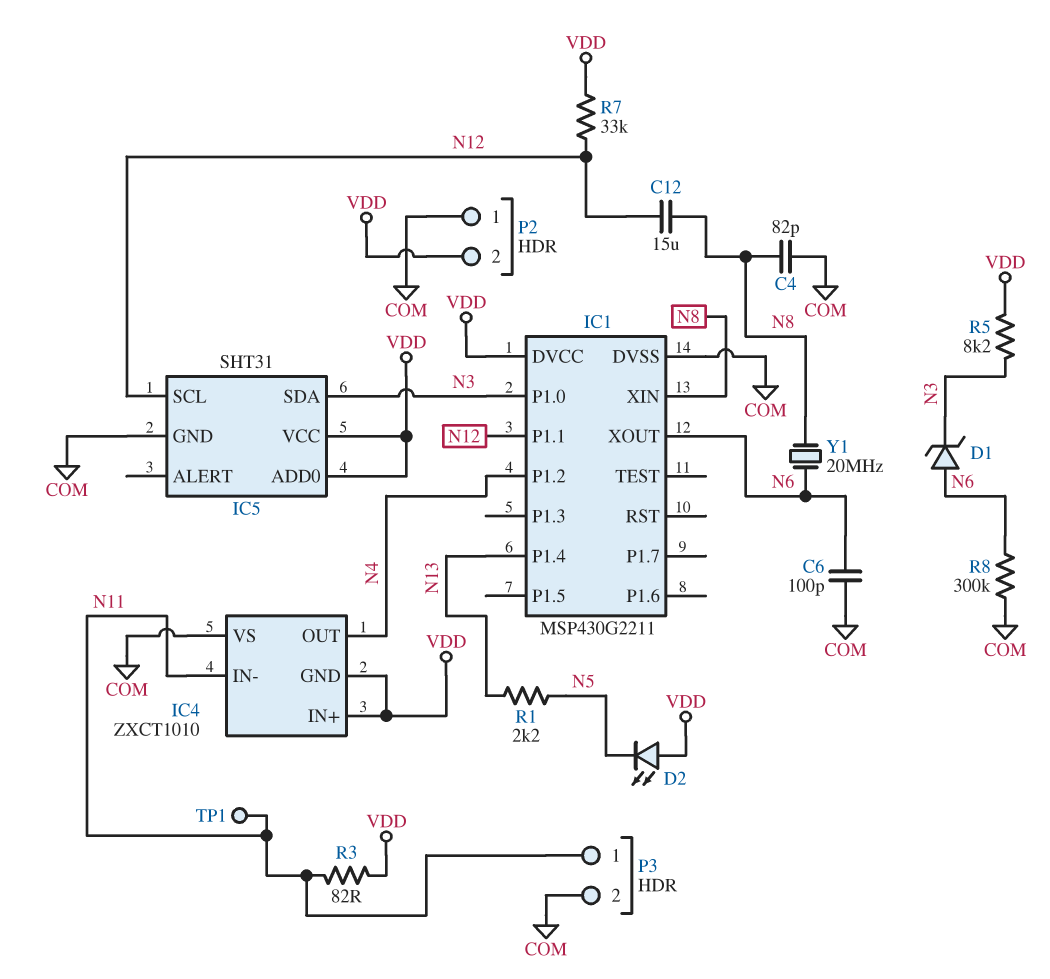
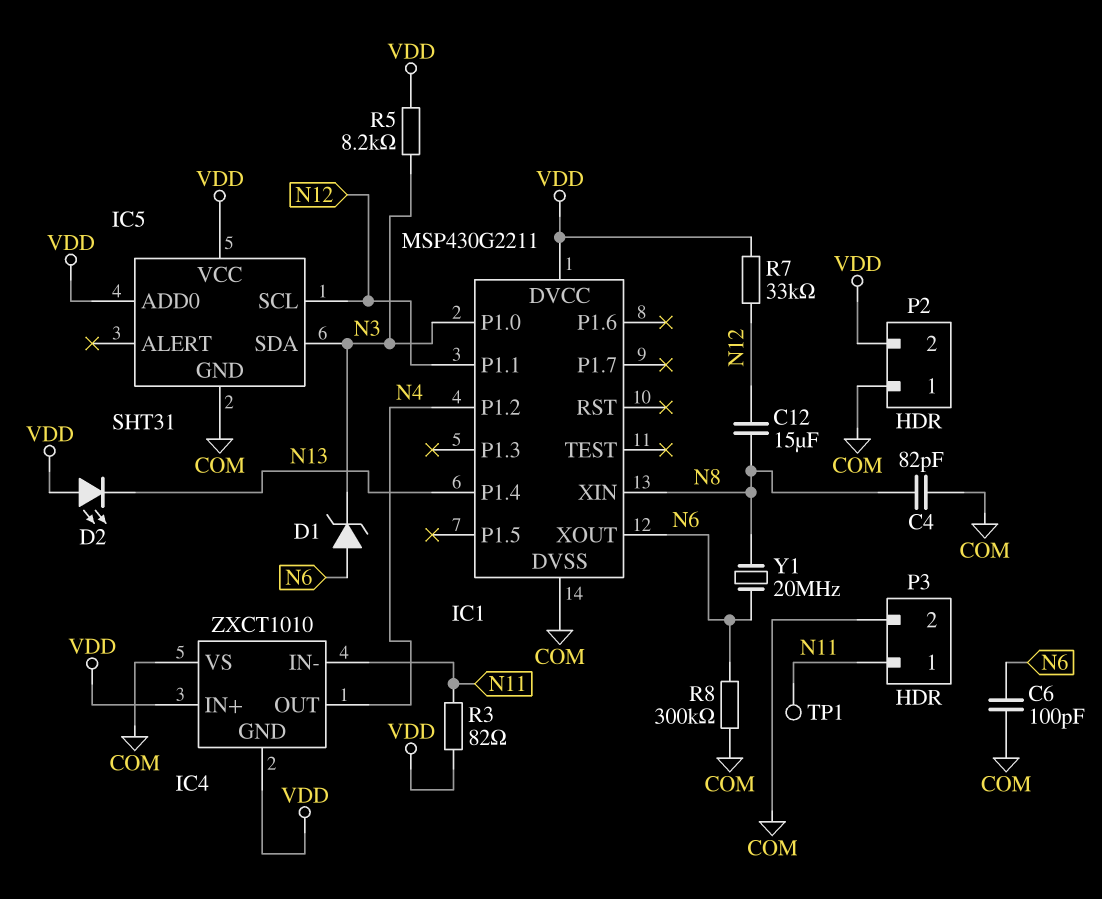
D2: LED (A VDD, K N5) -> LED (A VDD, K N13)
R1: 2.2k (N5, N13) -> none

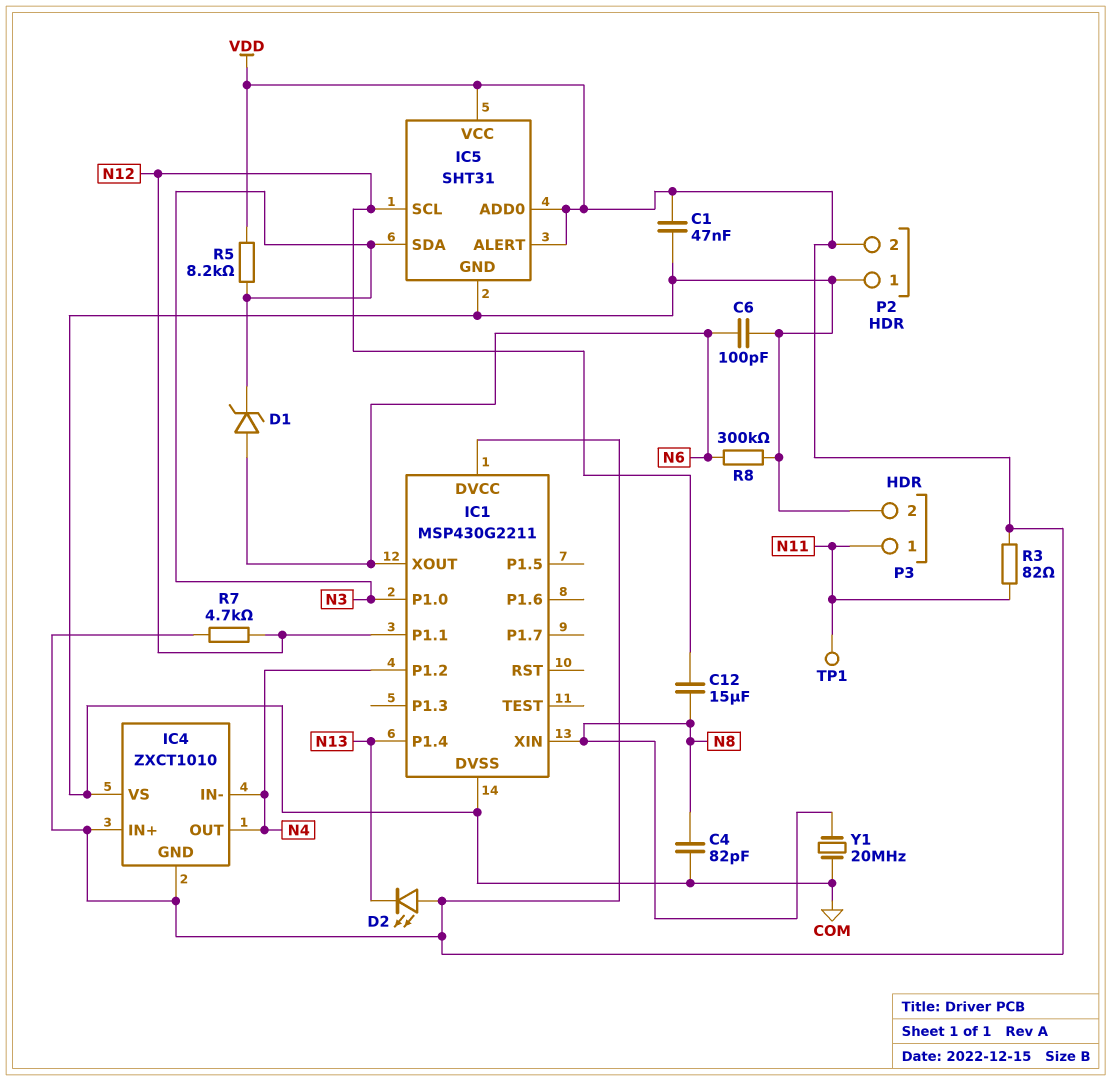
C1: none -> 47nF (COM, VDD)
IC4 pin IN-: N11 -> N4
IC5 pin ALERT: none -> VDD
R7: 33k (N12, VDD) -> 4.7k (N12, VDD)
Y1: 20MHz (N6, N8) -> 20MHz (COM, N8)

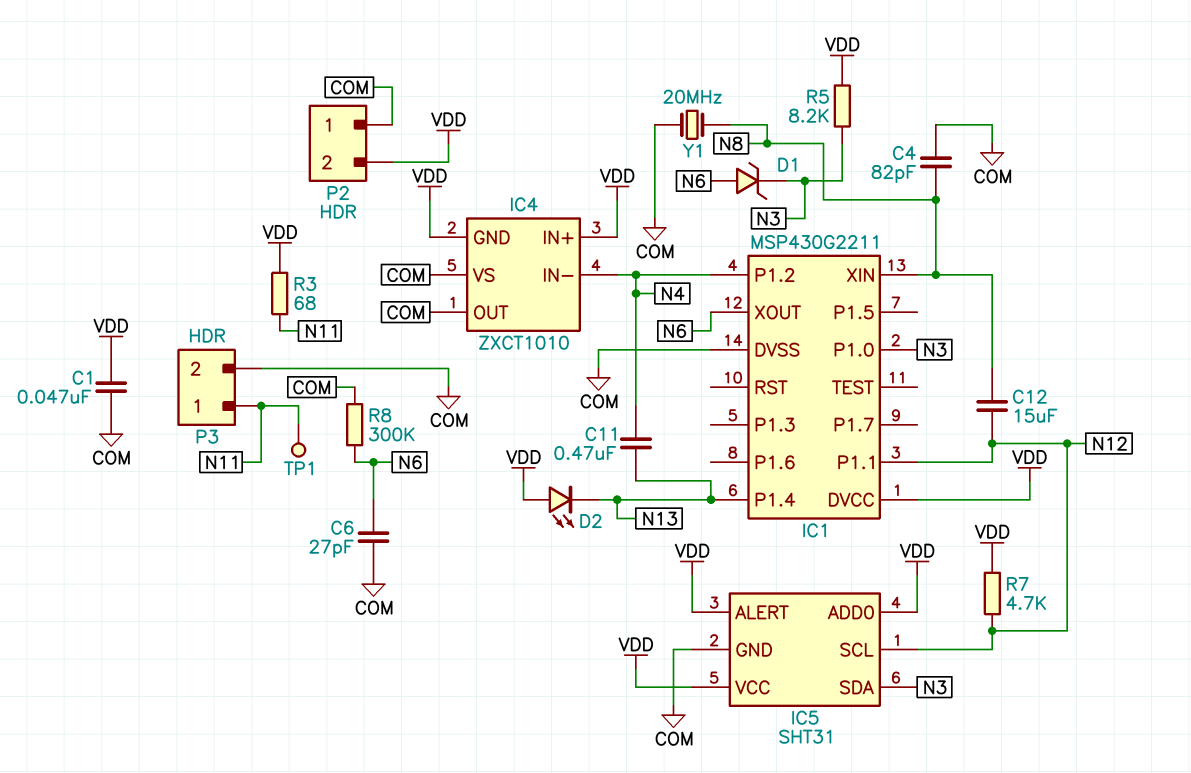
C6: 100pF (COM, N6) -> 27pF (COM, N6)
C11: none -> 470nF (N4, N13)
IC4 pin OUT: N4 -> COM
R3: 82 (N11, VDD) -> 68 (N11, VDD)

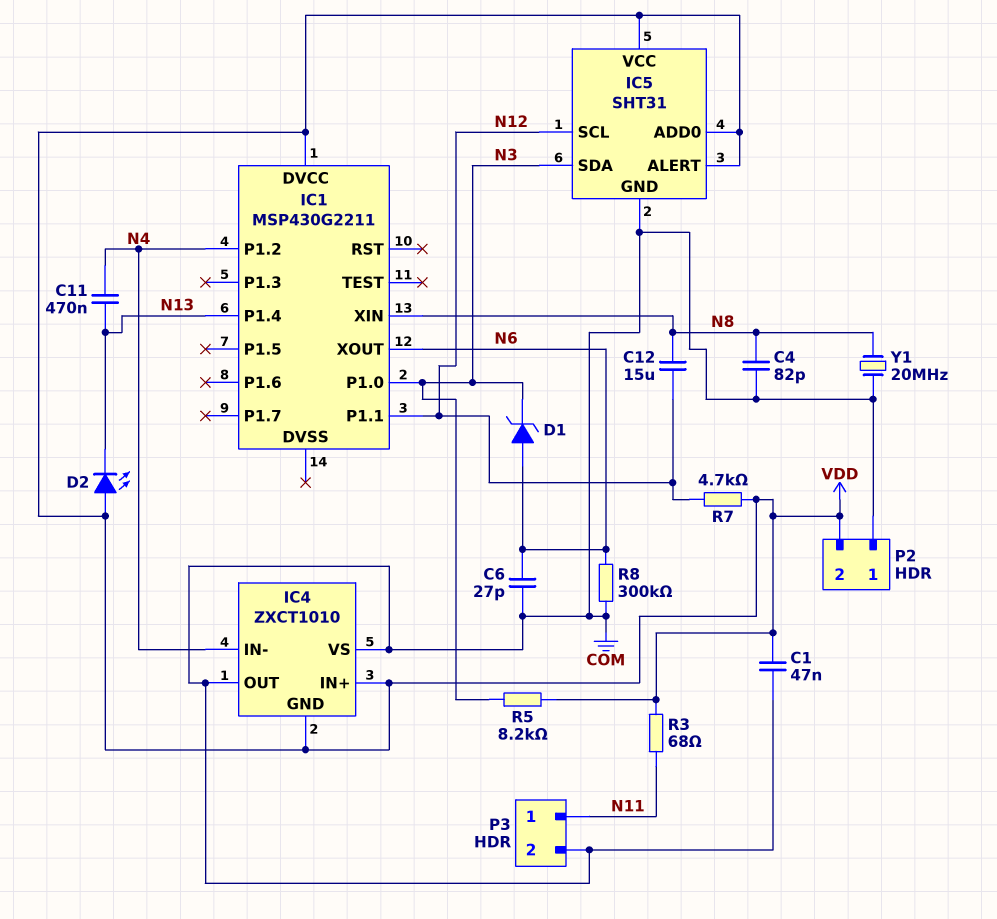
IC1 pin DVSS: COM -> none
TP1: test point (N11) -> none

